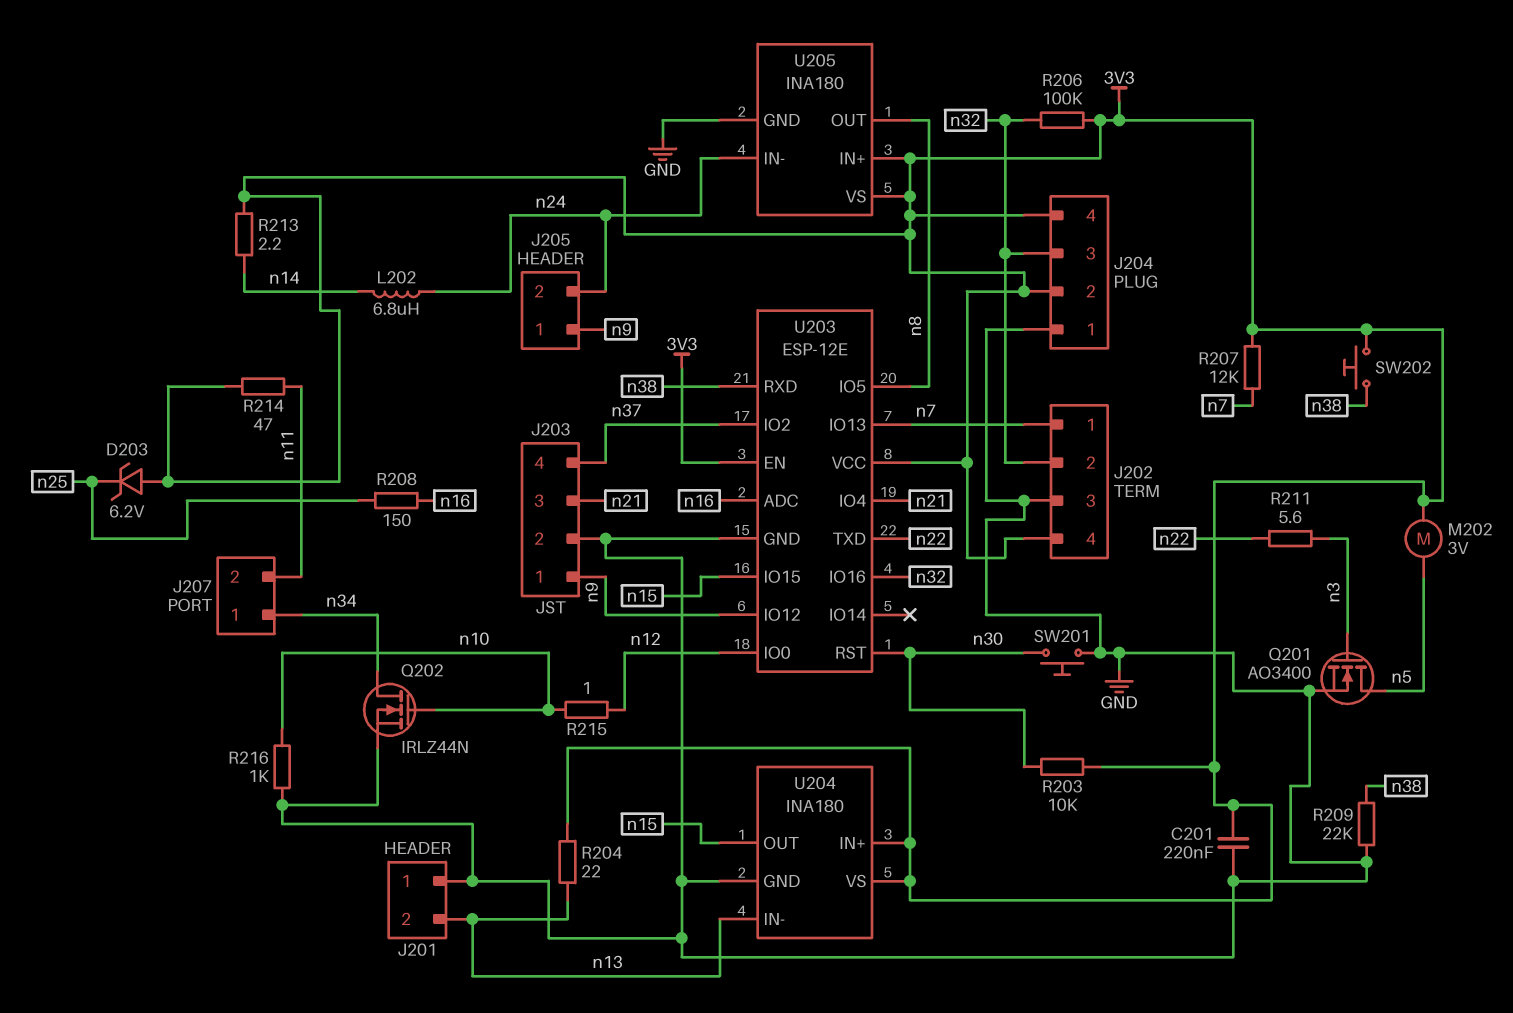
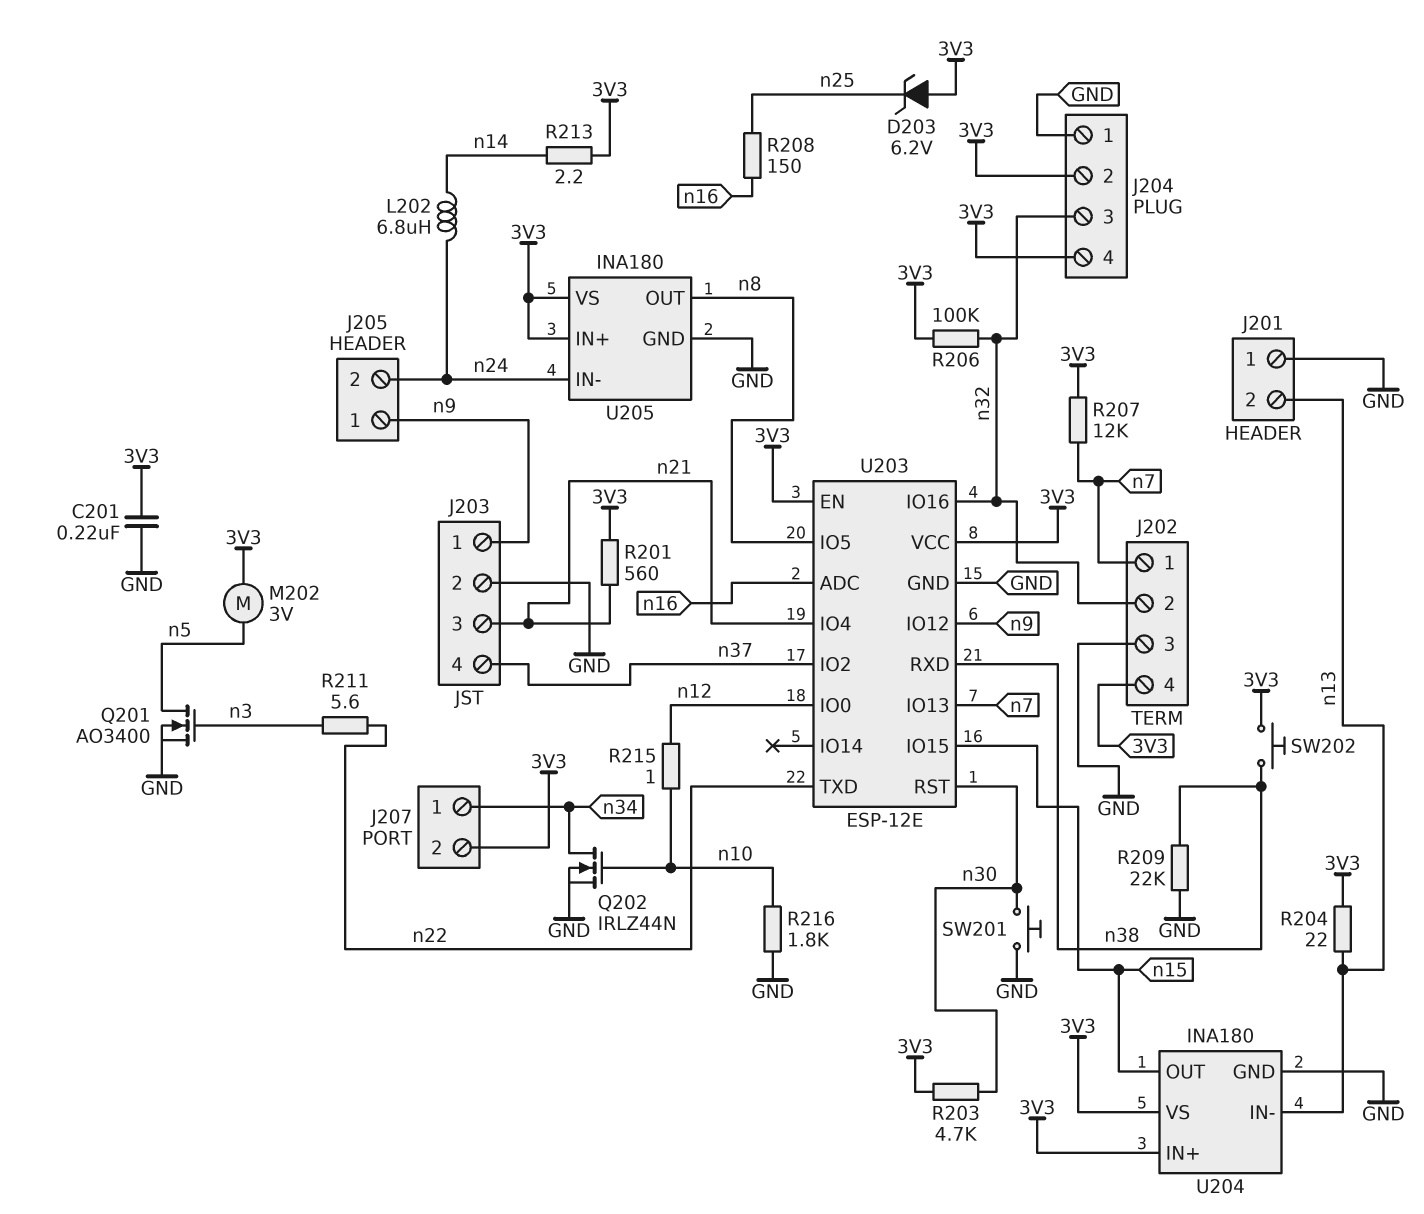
J207 pin 2: n11 -> 3V3
R201: none -> 560 (3V3, n21)
R203: 10k (3V3, n30) -> 4.7k (3V3, n30)
R214: 47 (3V3, n11) -> none
R216: 1k (GND, n10) -> 1.8k (GND, n10)

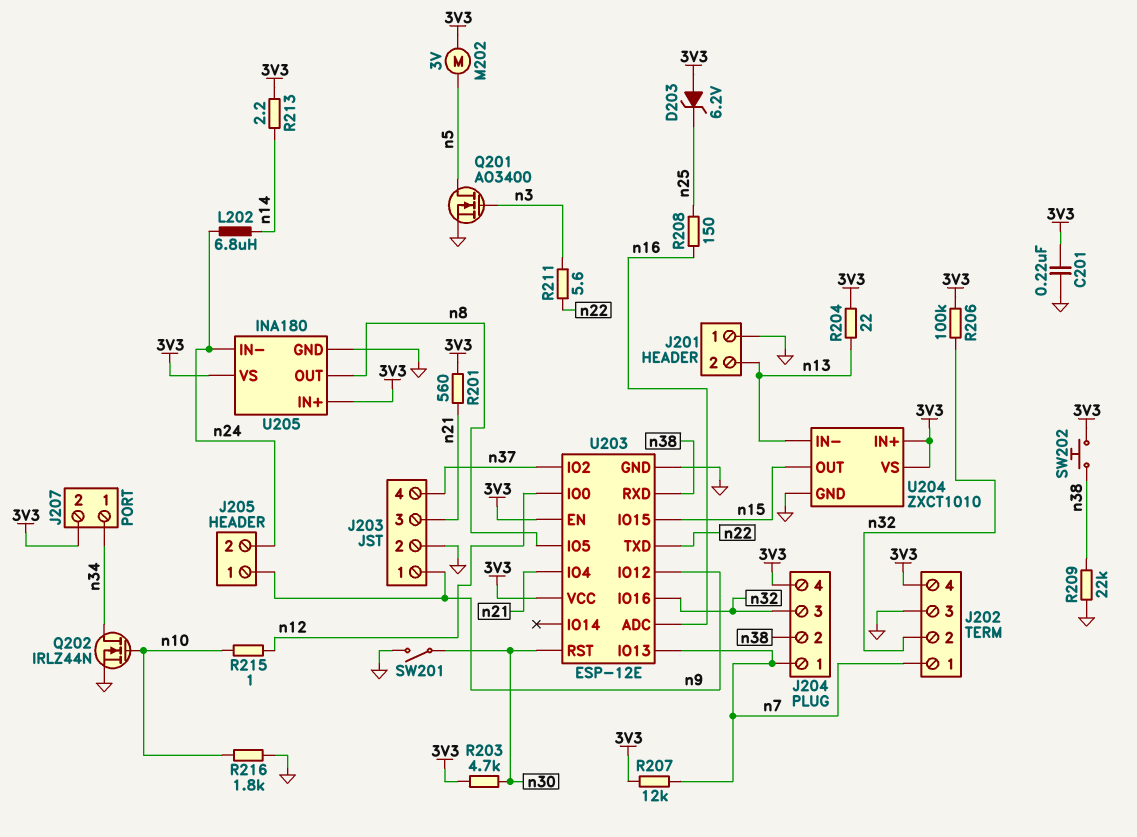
J204 pin 1: GND -> n7
J204 pin 2: 3V3 -> n38
SW201: button (GND, n30) -> switch (GND, n30)
U204: INA180 -> ZXCT1010

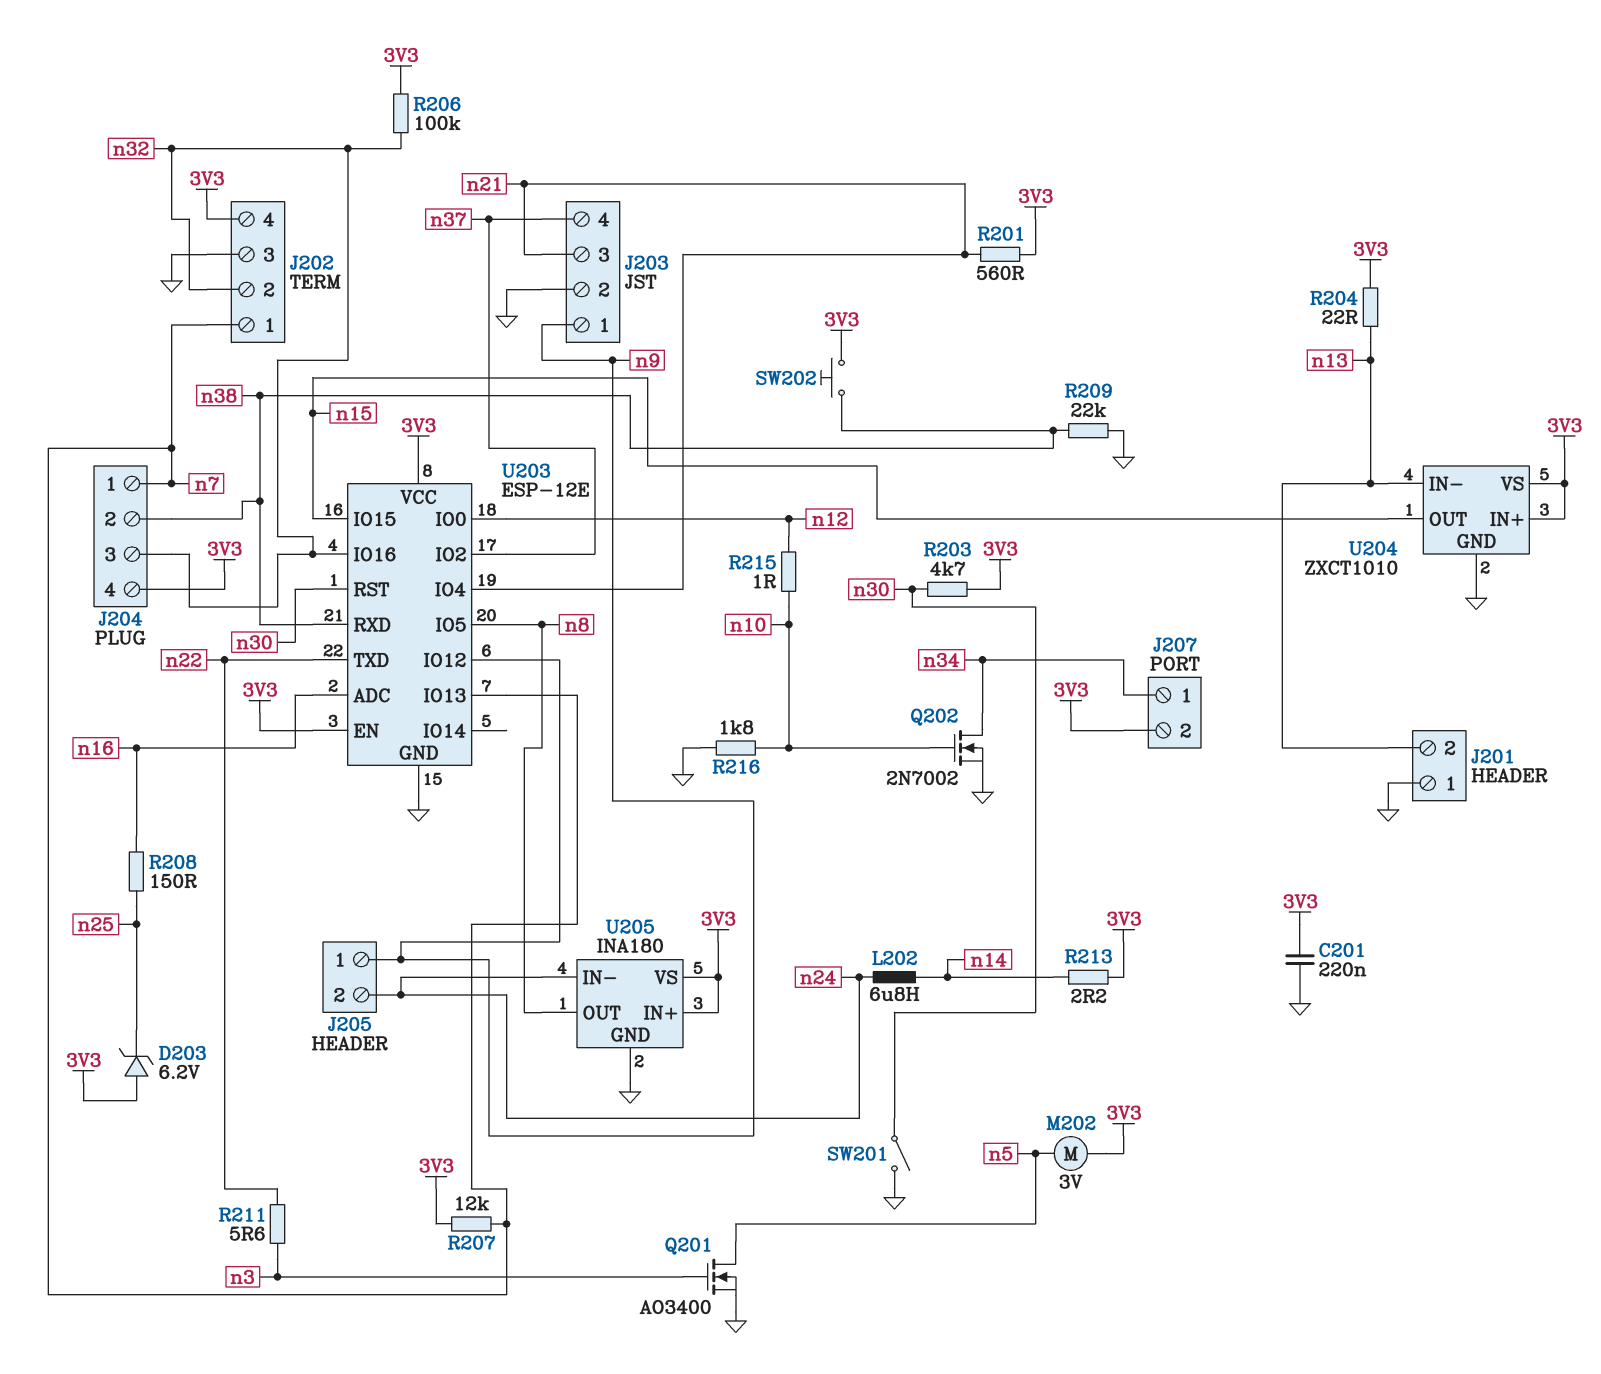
Q202: NMOS IRLZ44N (G n10, D n34, S GND) -> NMOS 2N7002 (G n10, D n34, S GND)

